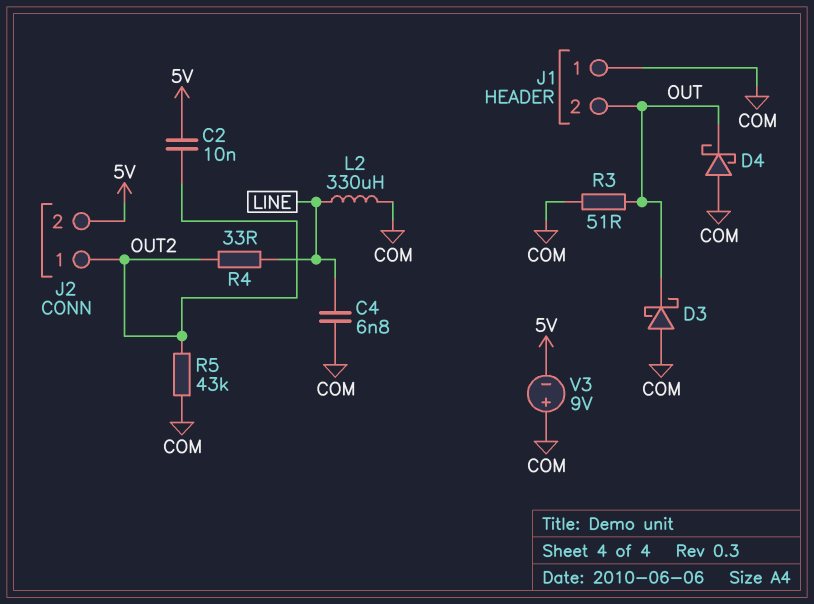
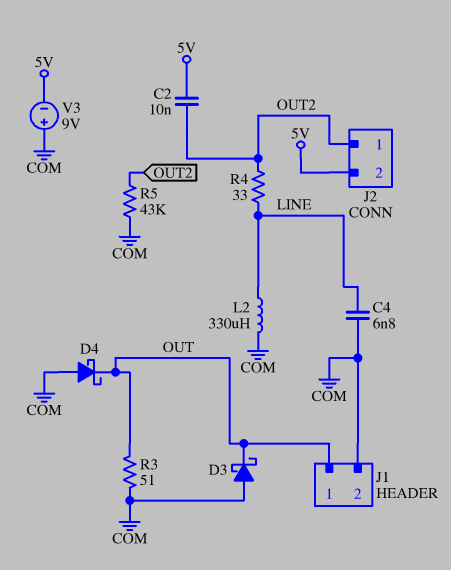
J1 pin 1: COM -> OUT
J1 pin 2: OUT -> COM

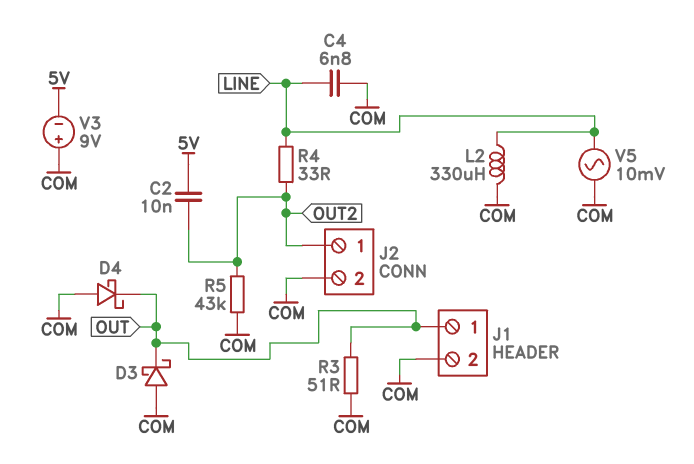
J2 pin 2: 5V -> COM
V5: none -> AC 10mV (COM, LINE)

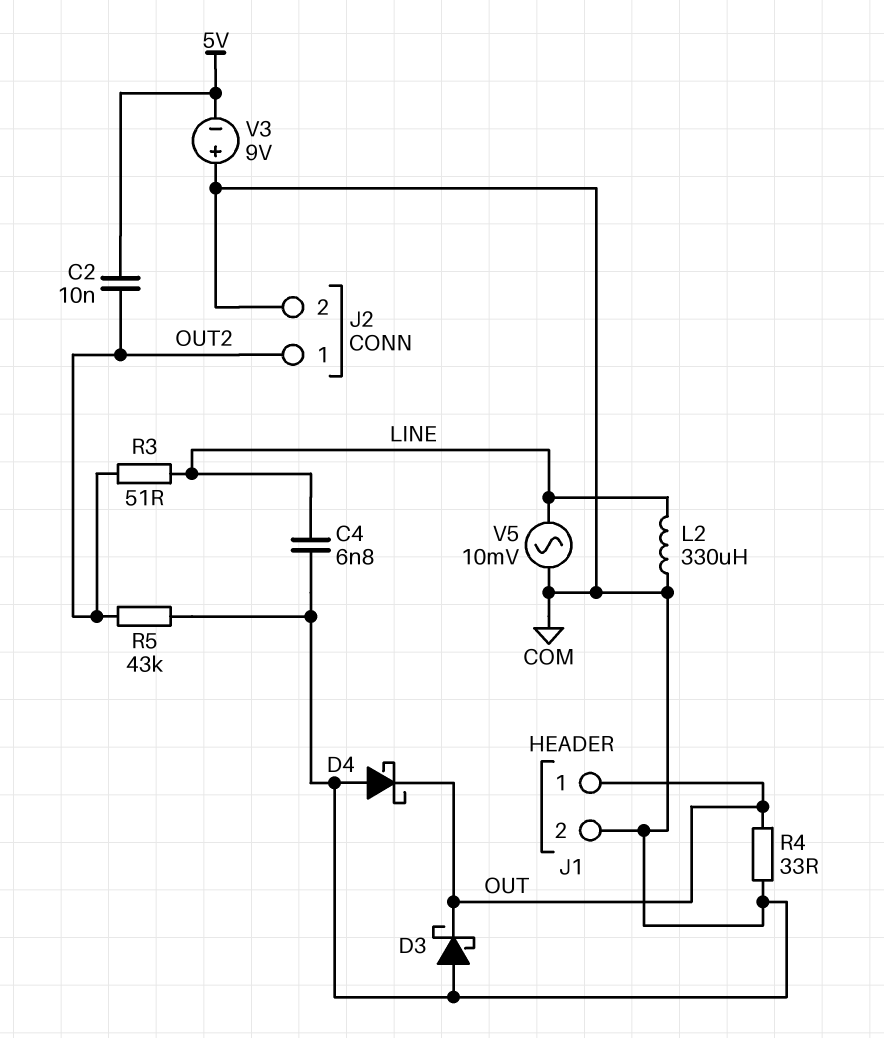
R3: 51 (COM, OUT) -> 51 (LINE, OUT2)
R4: 33 (LINE, OUT2) -> 33 (COM, OUT)

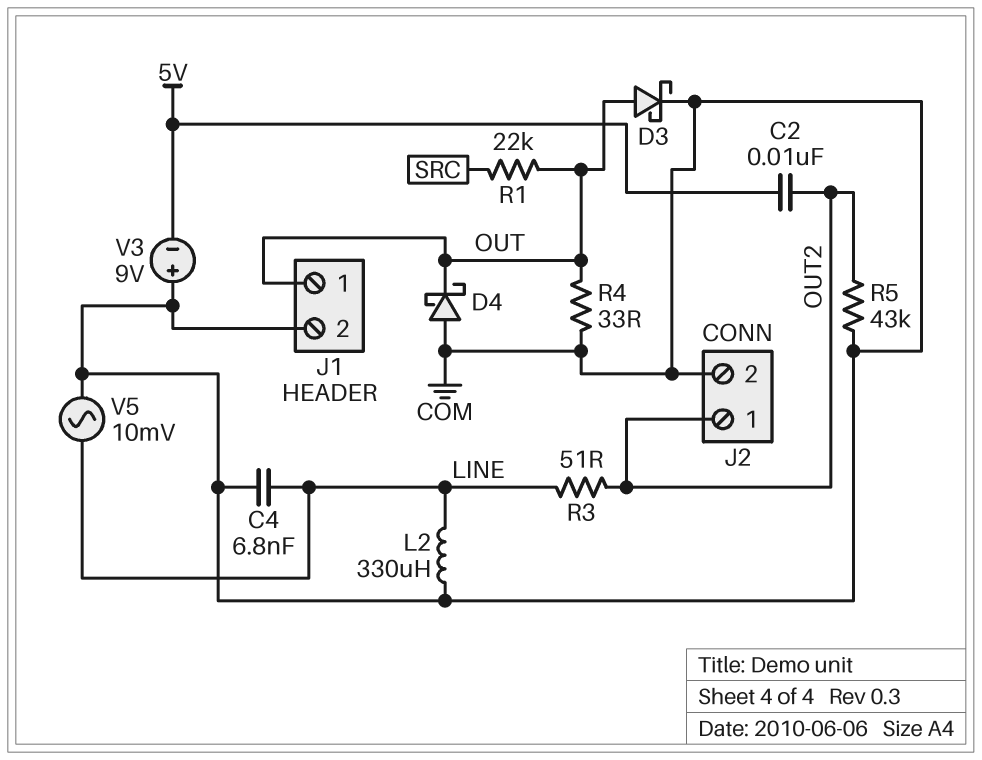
D3: schottky (A COM, K OUT) -> schottky (A OUT, K COM)
R1: none -> 22k (OUT, SRC)

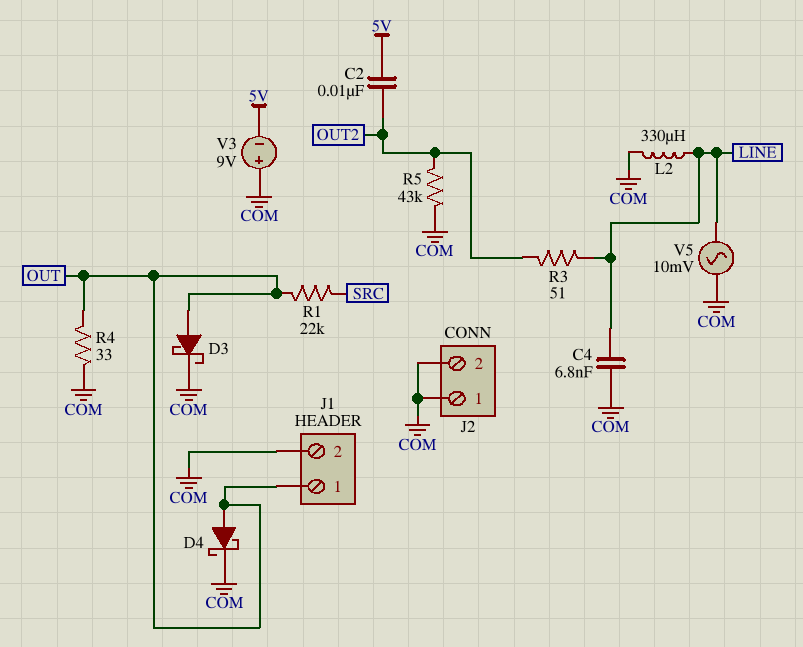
D4: schottky (A COM, K OUT) -> schottky (A OUT, K COM)
J2 pin 1: OUT2 -> COM

